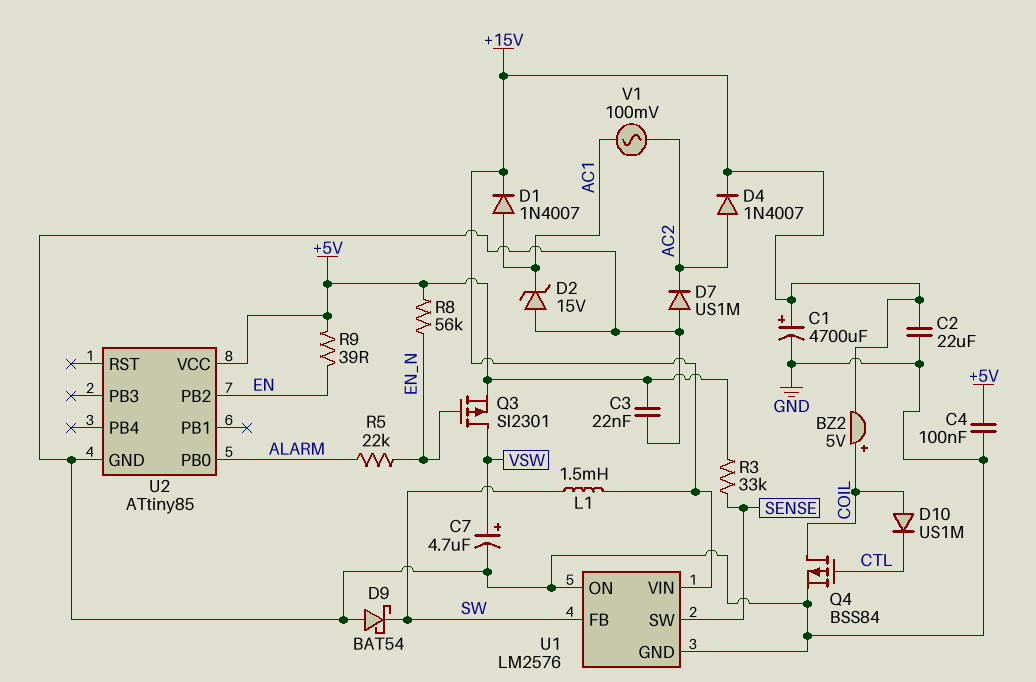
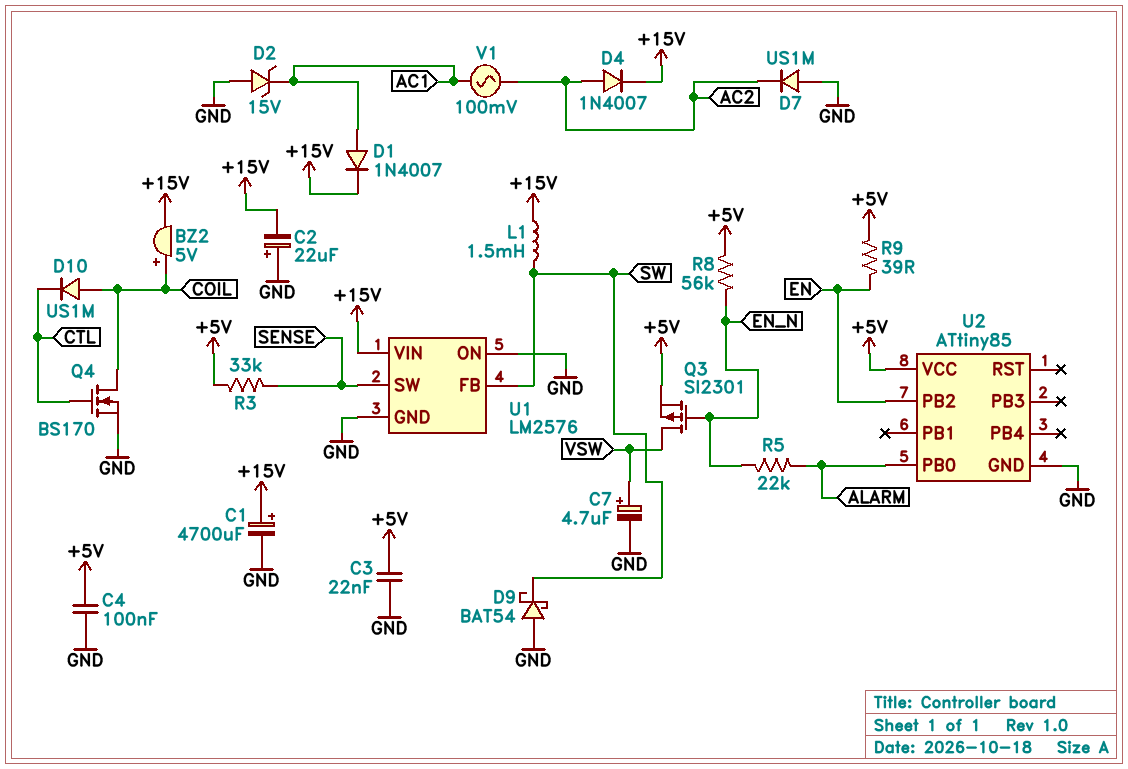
C2: 22uF (+15V, GND) -> 22uF (plus GND, minus +15V)
Q4: PMOS BSS84 (G CTL, D COIL, S GND) -> NMOS BS170 (G CTL, D COIL, S GND)

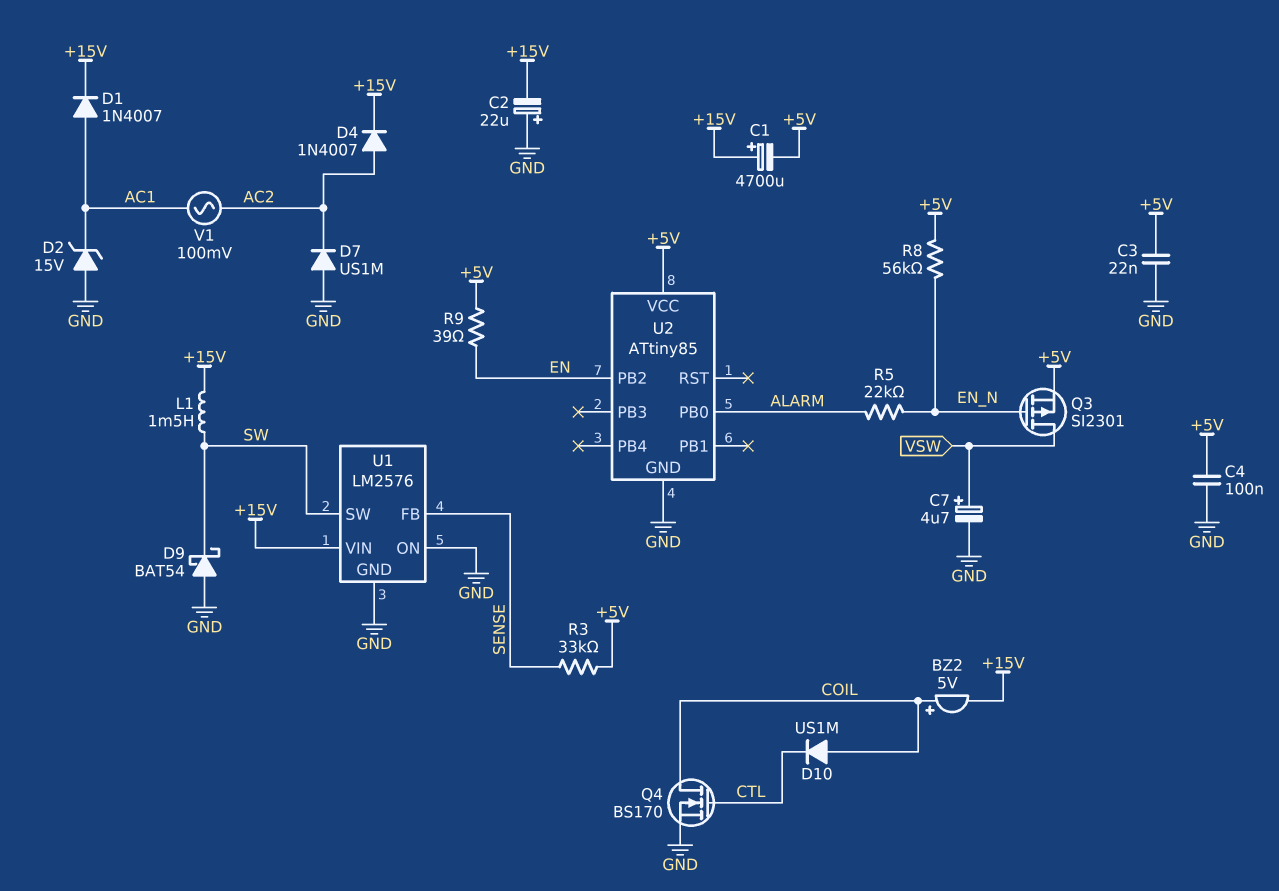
C1: 4700uF (plus +15V, minus GND) -> 4700uF (plus +15V, minus +5V)
U1 pin FB: SW -> SENSE
U1 pin SW: SENSE -> SW

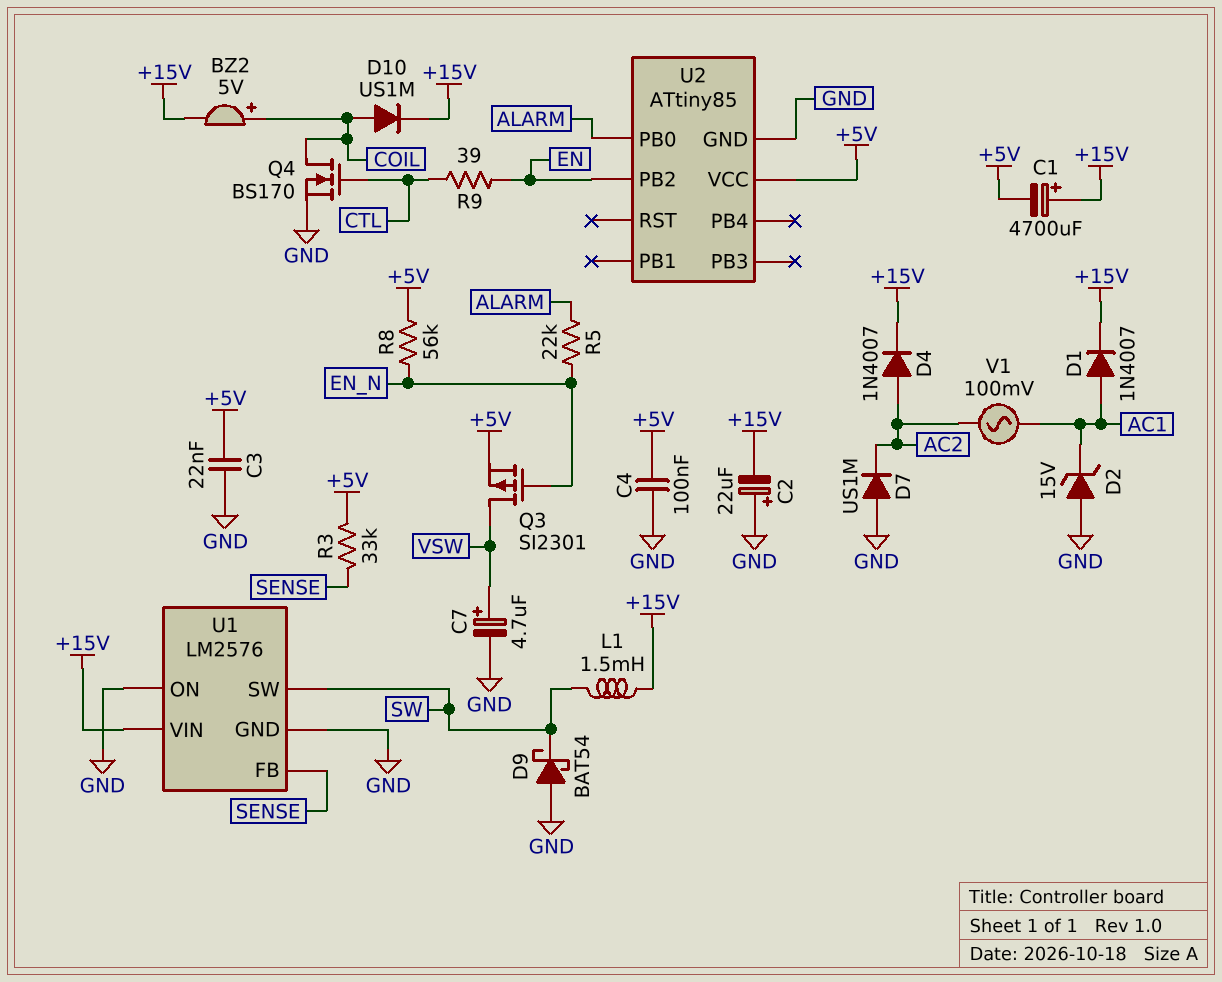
D10: diode US1M (A COIL, K CTL) -> diode US1M (A COIL, K +15V)
R9: 39 (+5V, EN) -> 39 (CTL, EN)

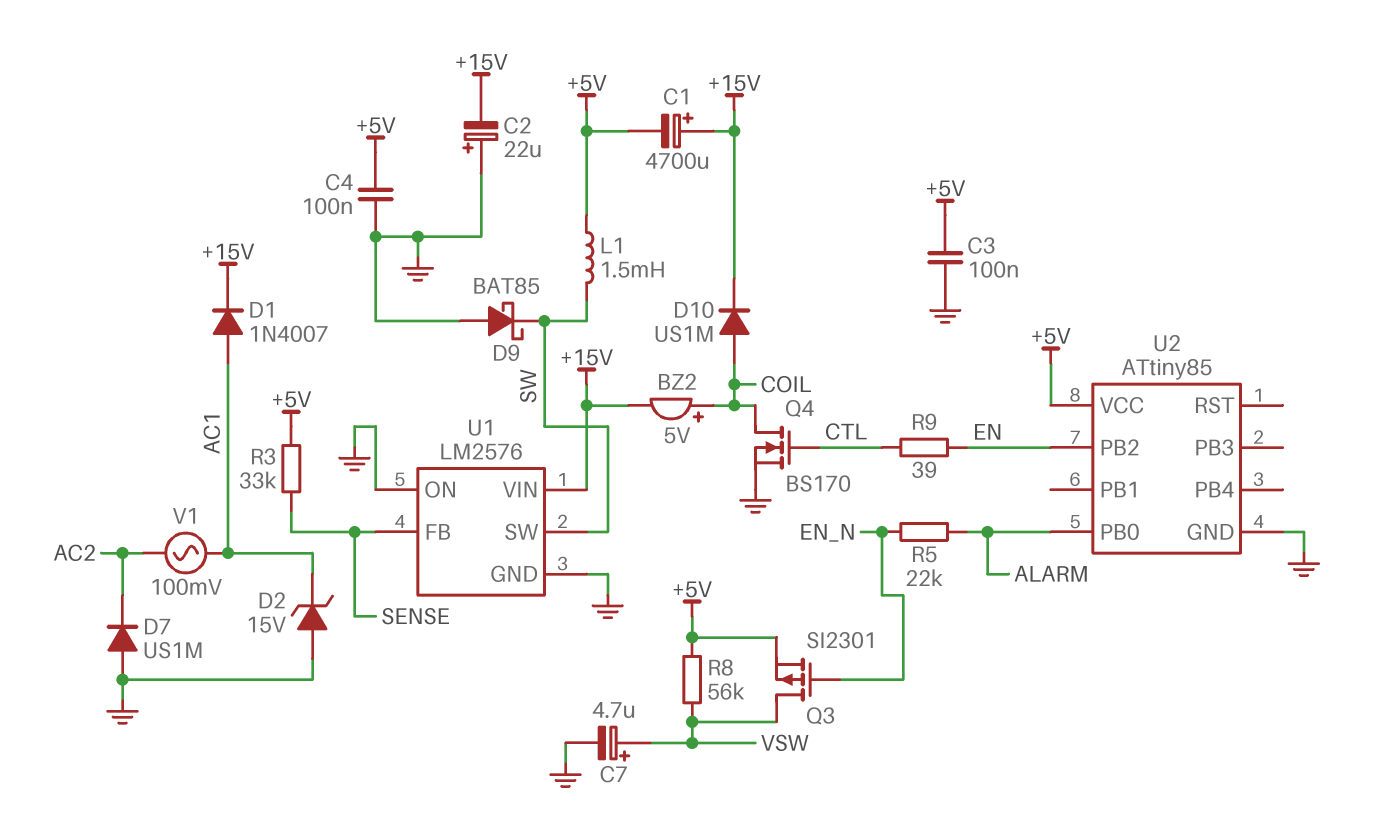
C3: 22nF (+5V, GND) -> 100nF (+5V, GND)
D4: diode 1N4007 (A AC2, K +15V) -> none
D9: schottky BAT54 (A GND, K SW) -> schottky BAT85 (A GND, K SW)
L1: 1.5mH (+15V, SW) -> 1.5mH (+5V, SW)
R8: 56k (+5V, EN_N) -> 56k (+5V, VSW)

